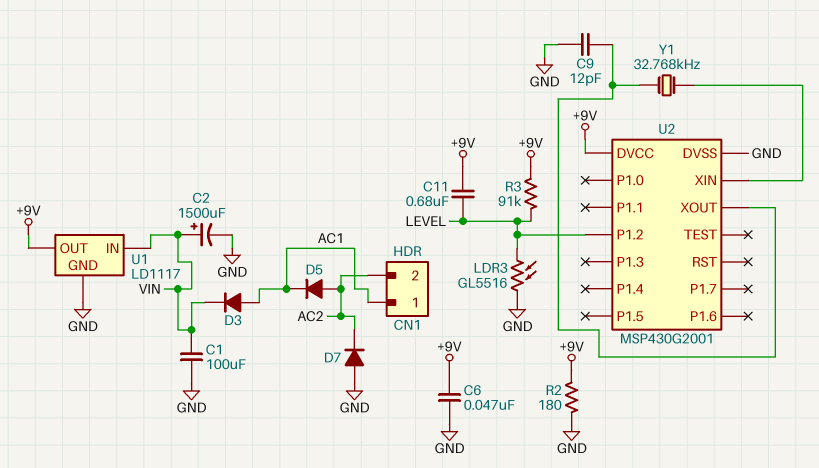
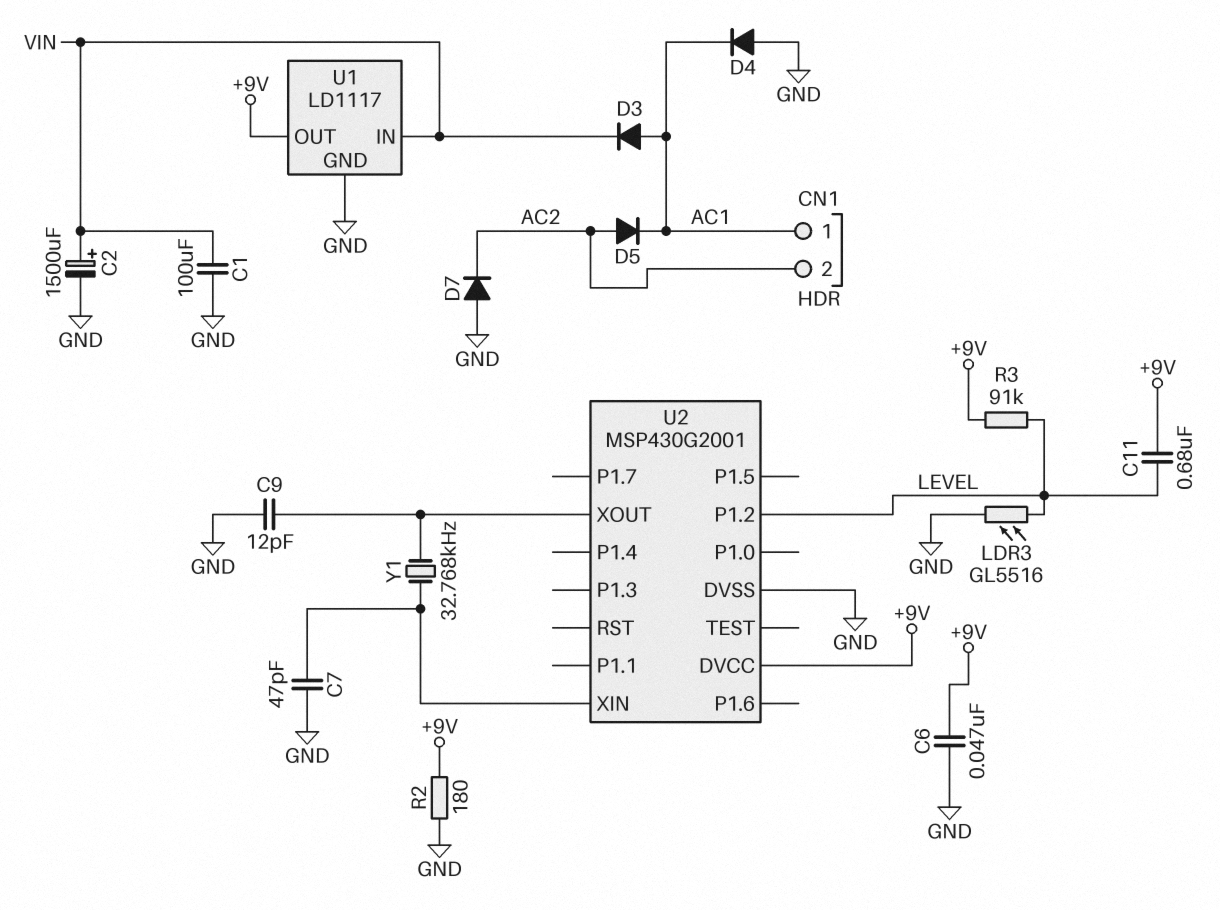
C7: none -> 47pF (GND, U2/XIN)
D4: none -> diode (A GND, K AC1)

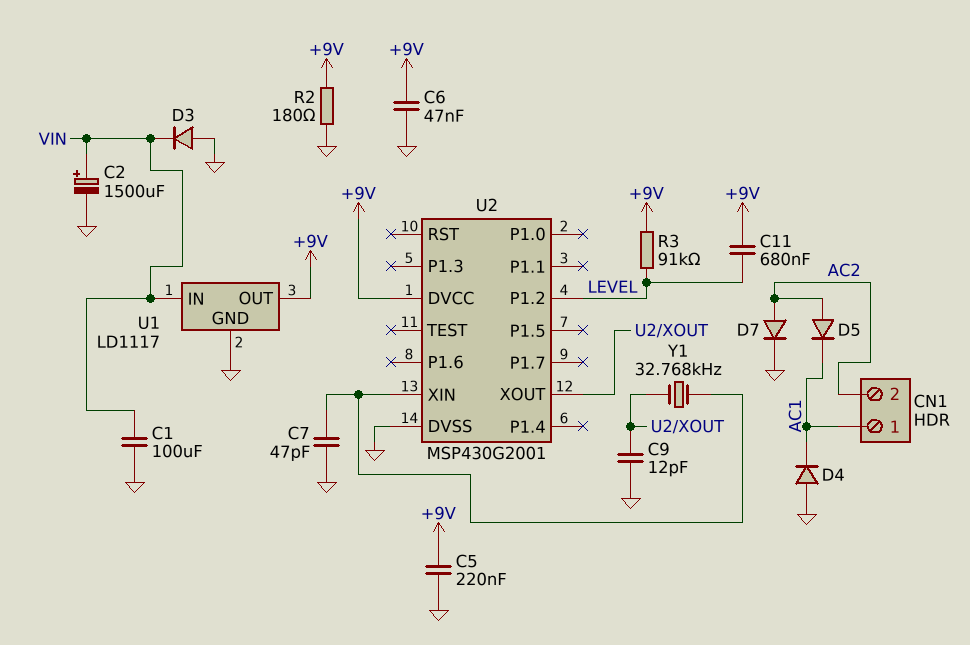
C5: none -> 220nF (+9V, GND)
D3: diode (A AC1, K VIN) -> diode (A GND, K VIN)
D7: diode (A GND, K AC2) -> diode (A AC2, K GND)
LDR3: GL5516 (GND, LEVEL) -> none

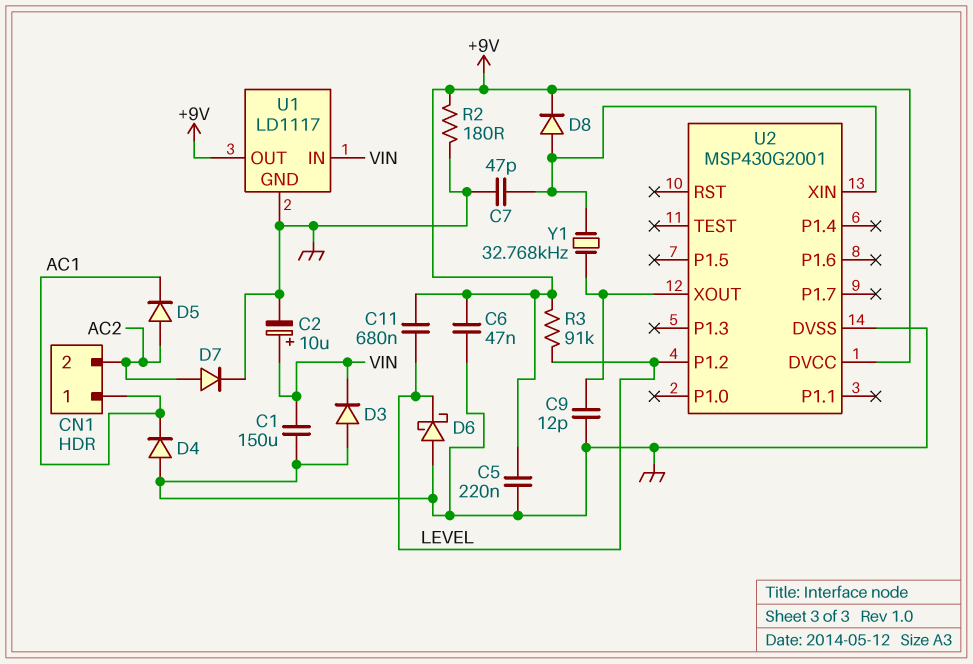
C1: 100uF (GND, VIN) -> 150uF (GND, VIN)
C2: 1500uF (plus VIN, minus GND) -> 10uF (plus VIN, minus GND)
D6: none -> schottky (A GND, K LEVEL)
D8: none -> diode (A U2/XIN, K +9V)

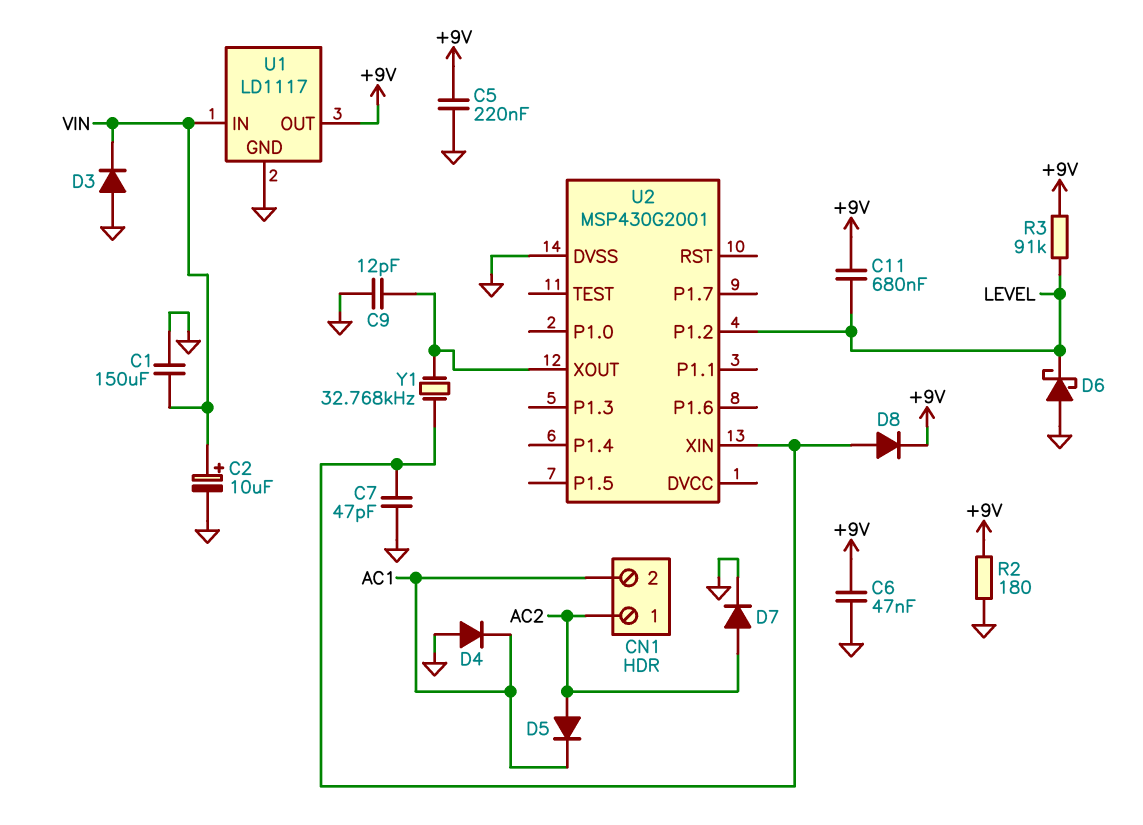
CN1 pin 1: AC1 -> AC2
CN1 pin 2: AC2 -> AC1
U2 pin DVCC: +9V -> none

